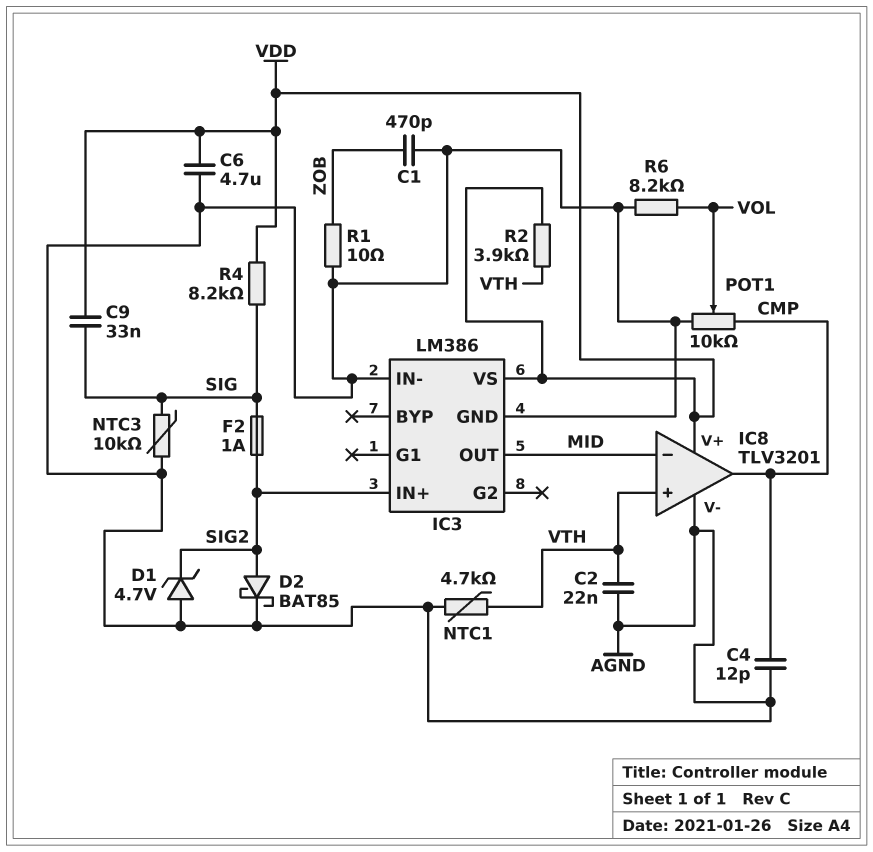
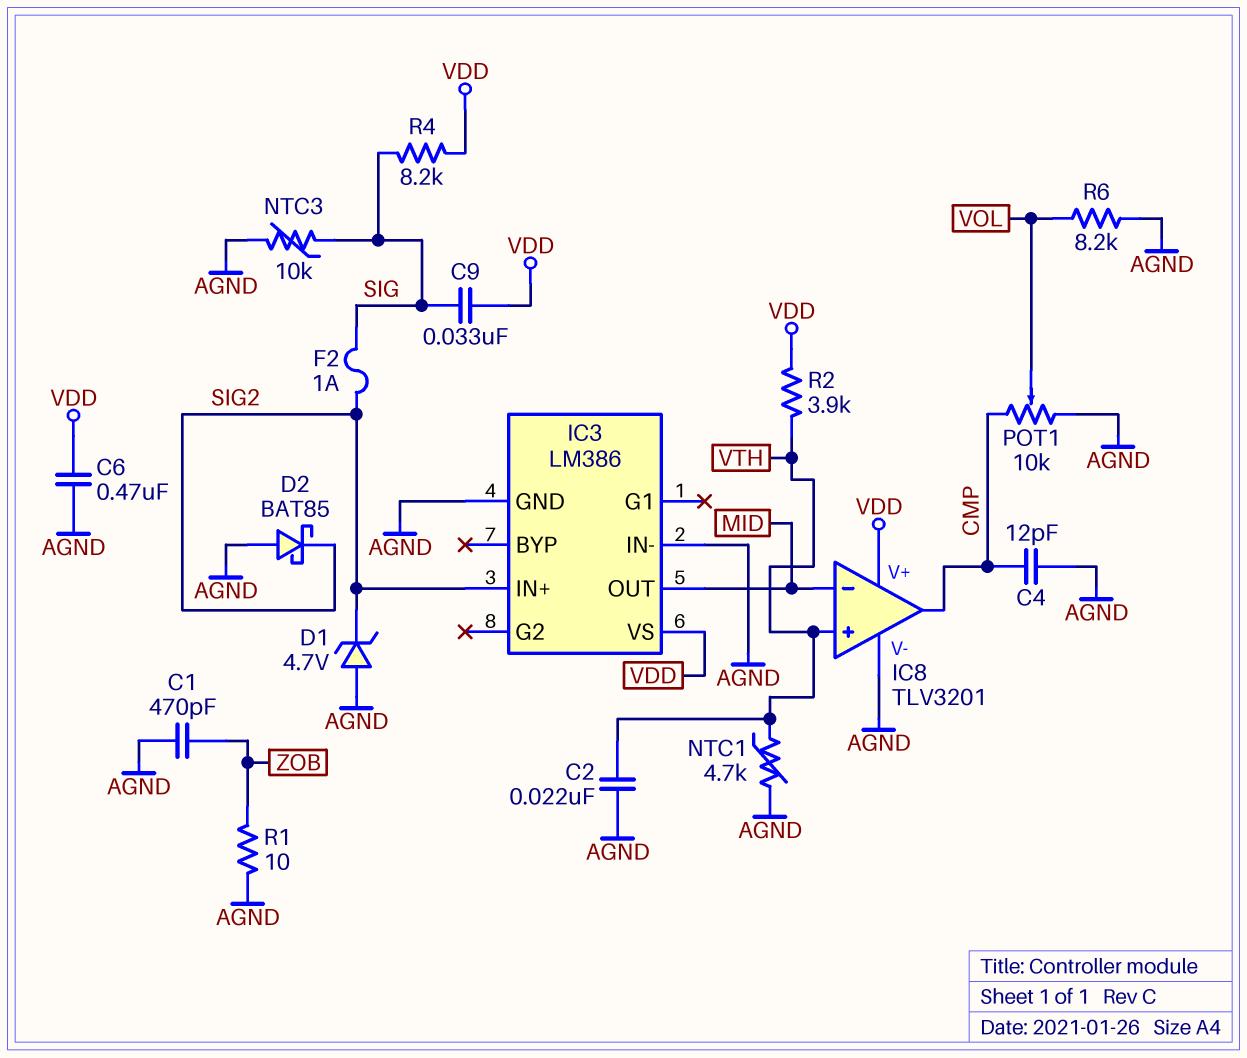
C6: 4.7uF (AGND, VDD) -> 470nF (AGND, VDD)
D2: schottky BAT85 (A SIG2, K AGND) -> schottky BAT85 (A AGND, K SIG2)

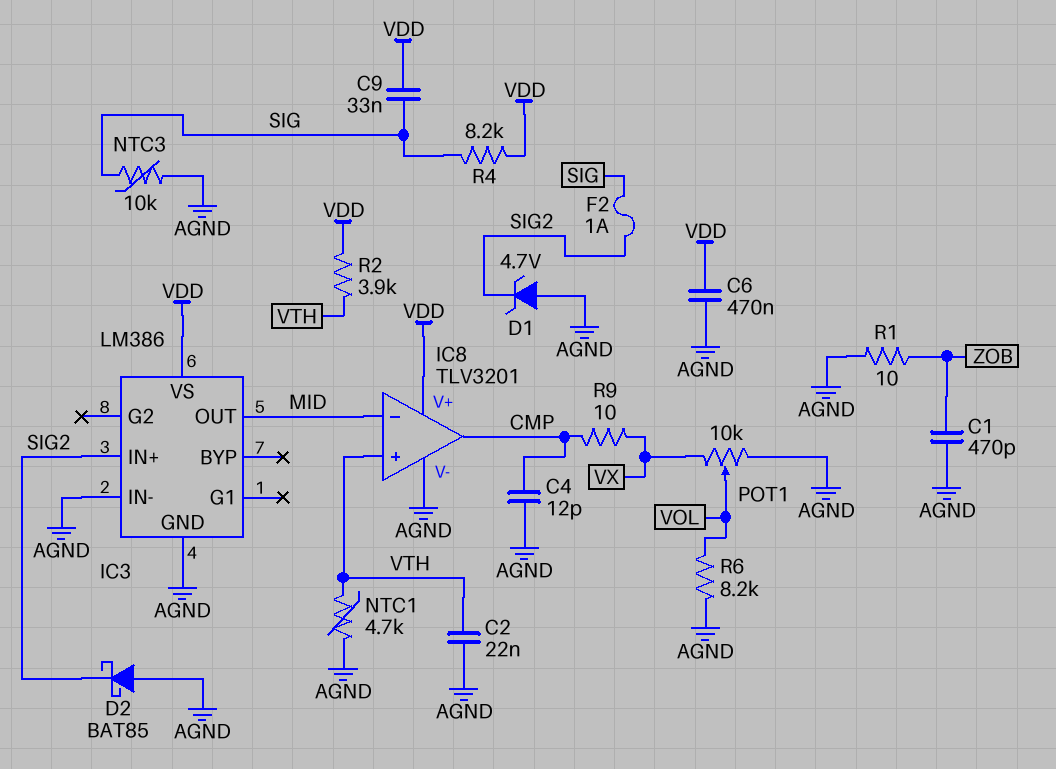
POT1: 10k (AGND, CMP, wiper VOL) -> 10k (AGND, VX, wiper VOL)
R9: none -> 10 (CMP, VX)

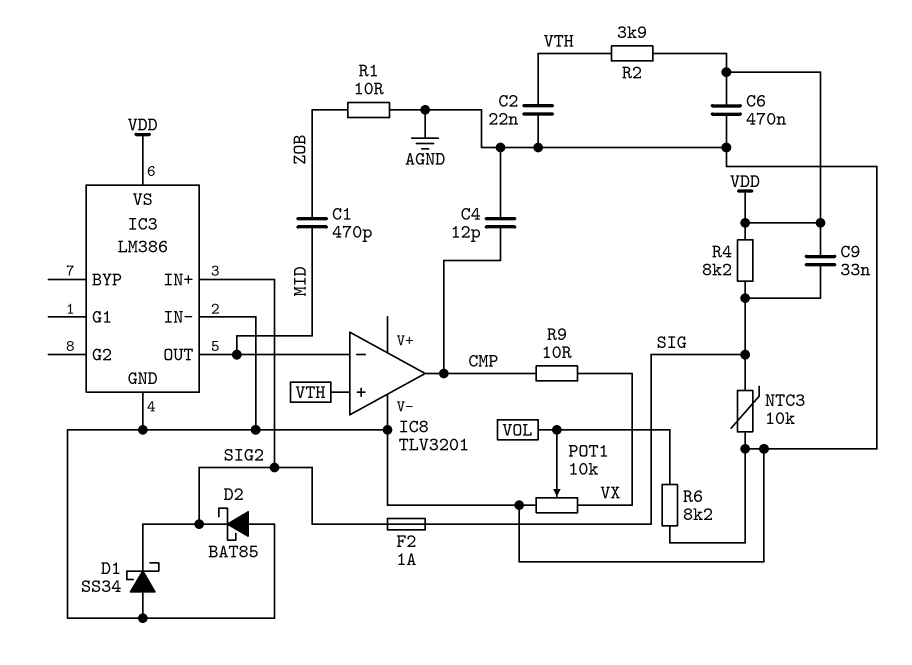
C1: 470pF (AGND, ZOB) -> 470pF (MID, ZOB)
D1: zener 4.7V (A AGND, K SIG2) -> schottky SS34 (A AGND, K SIG2)
IC8 pin V+: VDD -> none
NTC1: 4.7k (AGND, VTH) -> none

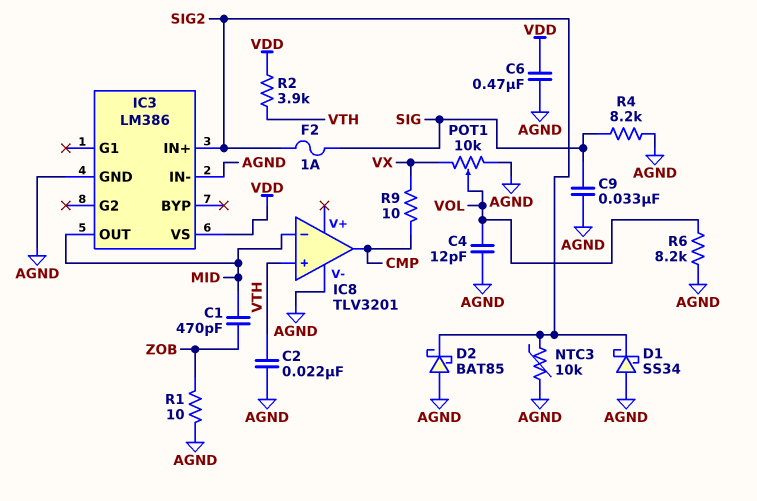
C4: 12pF (AGND, CMP) -> 12pF (AGND, VOL)
C9: 33nF (SIG, VDD) -> 33nF (AGND, SIG)
NTC3: 10k (AGND, SIG) -> 10k (AGND, SIG2)
R4: 8.2k (SIG, VDD) -> 8.2k (AGND, SIG)

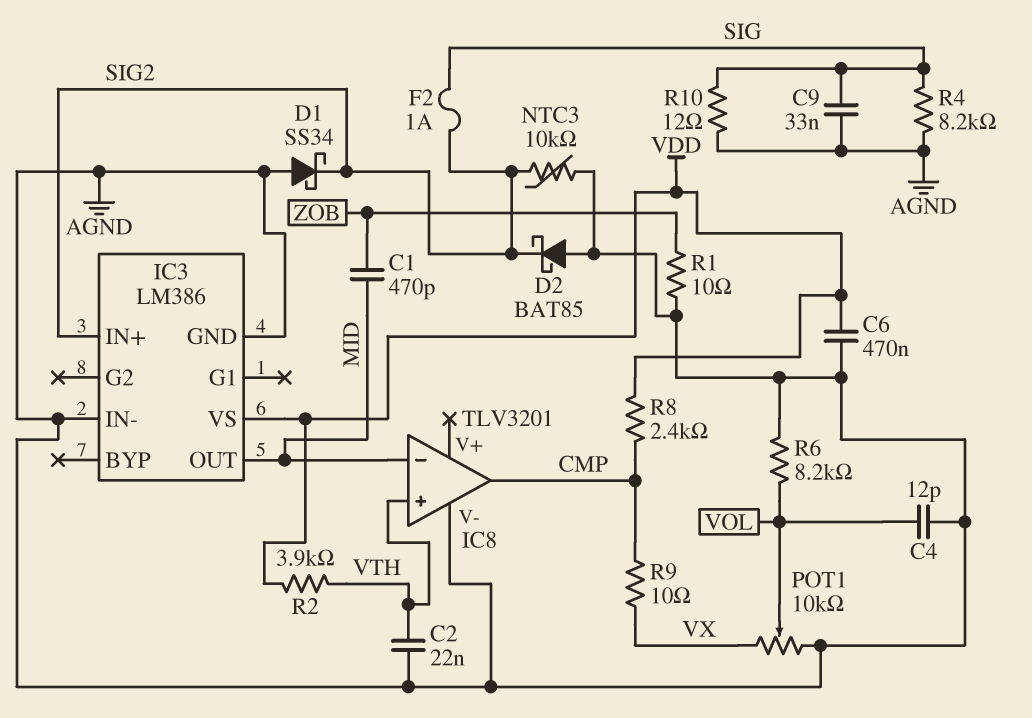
R8: none -> 2.4k (CMP, VDD)
R10: none -> 12 (AGND, SIG)

